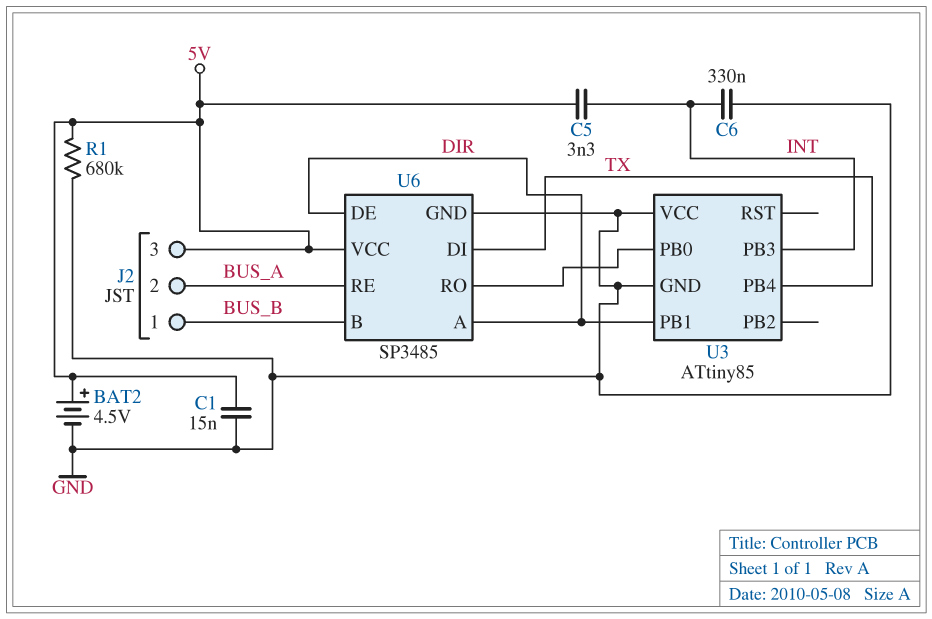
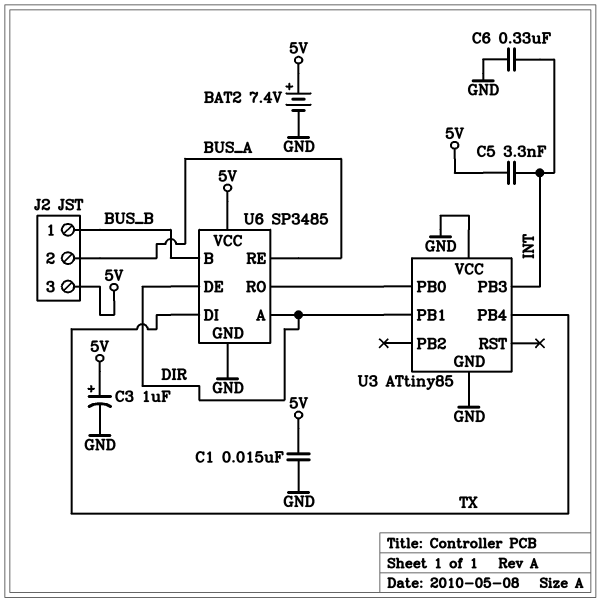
BAT2: 4.5V (plus 5V, minus GND) -> 7.4V (plus 5V, minus GND)
C3: none -> 1uF (plus 5V, minus GND)
R1: 680k (5V, GND) -> none

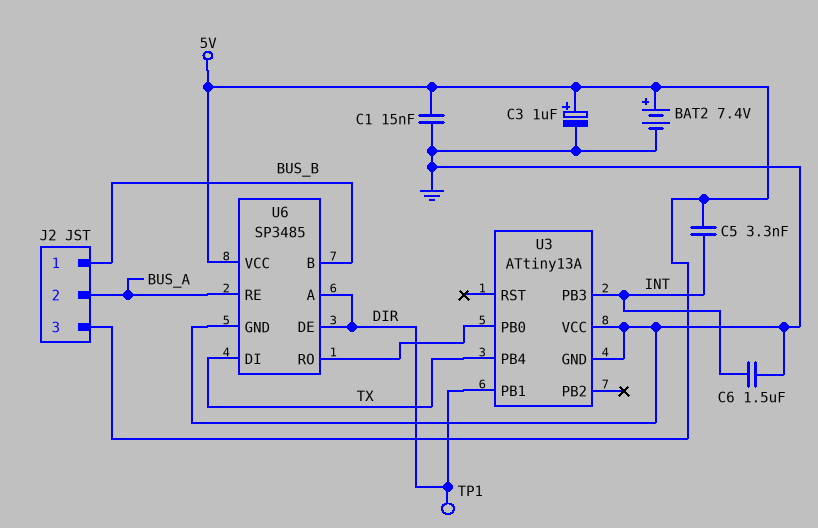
C6: 330nF (GND, INT) -> 1.5uF (GND, INT)
TP1: none -> test point (DIR)
U3: ATtiny85 -> ATtiny13A

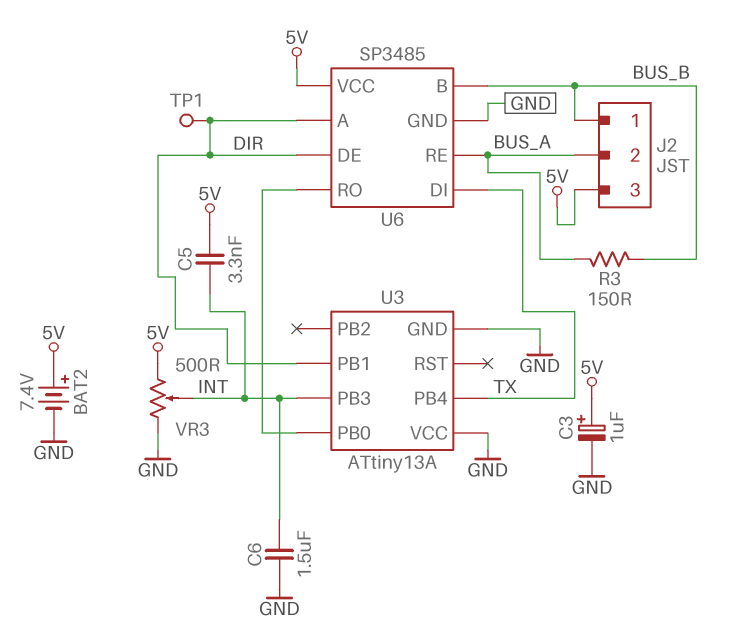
C1: 15nF (5V, GND) -> none
R3: none -> 150 (BUS_A, BUS_B)
VR3: none -> 500 (5V, GND, wiper INT)

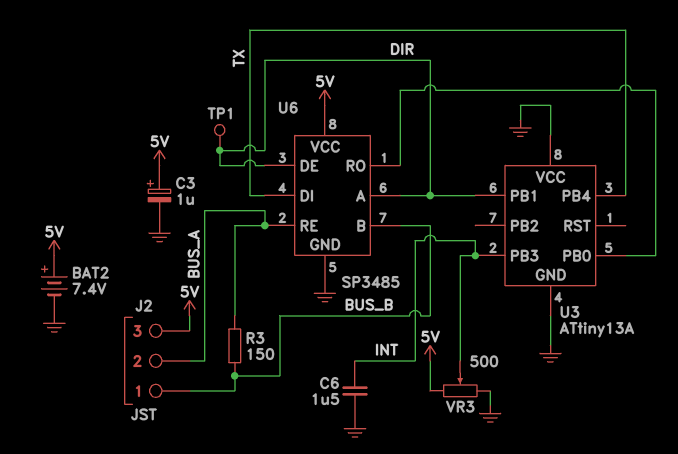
C5: 3.3nF (5V, INT) -> none

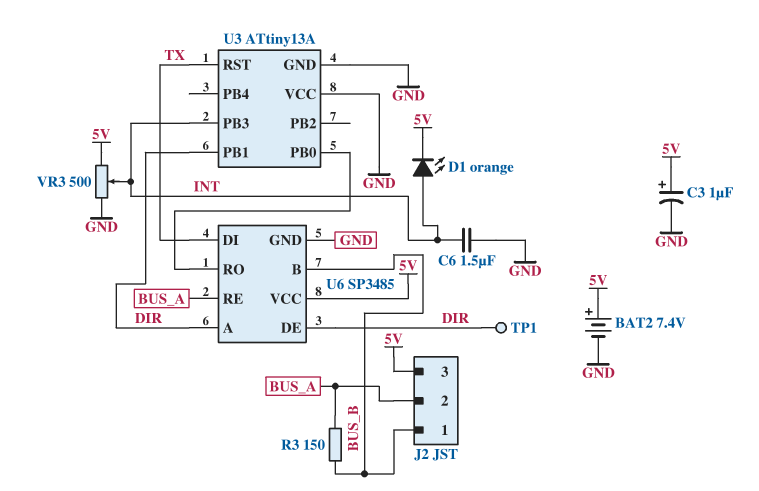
D1: none -> LED orange (A INT, K 5V)
U3 pin PB4: TX -> none
U3 pin RST: none -> TX

